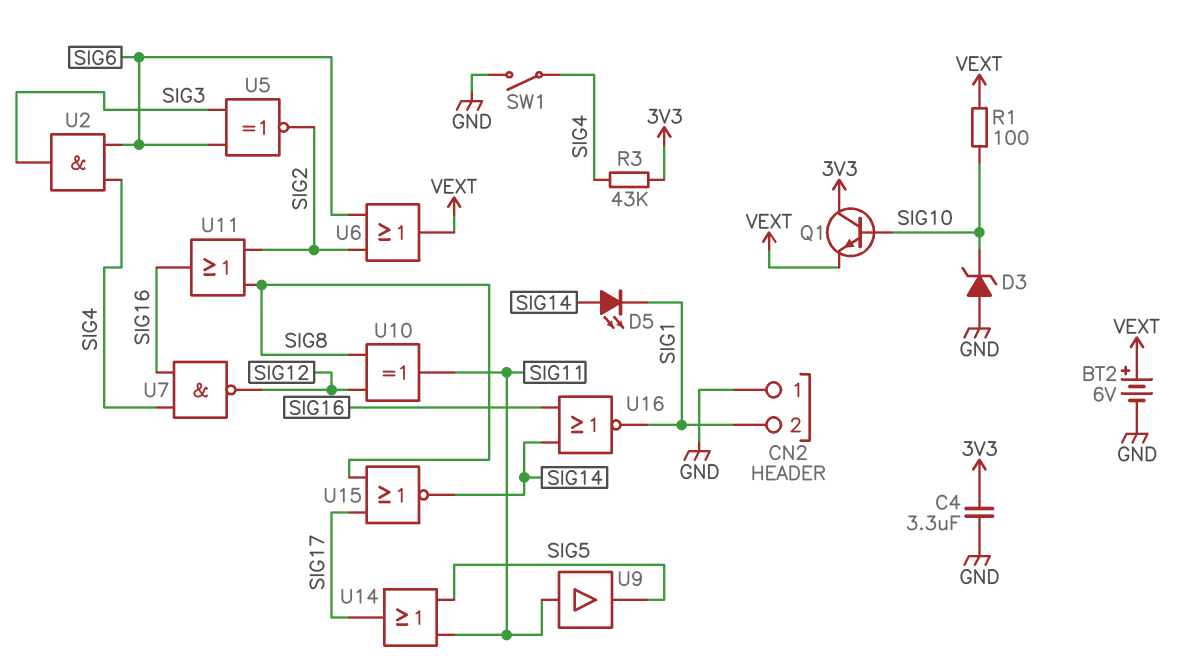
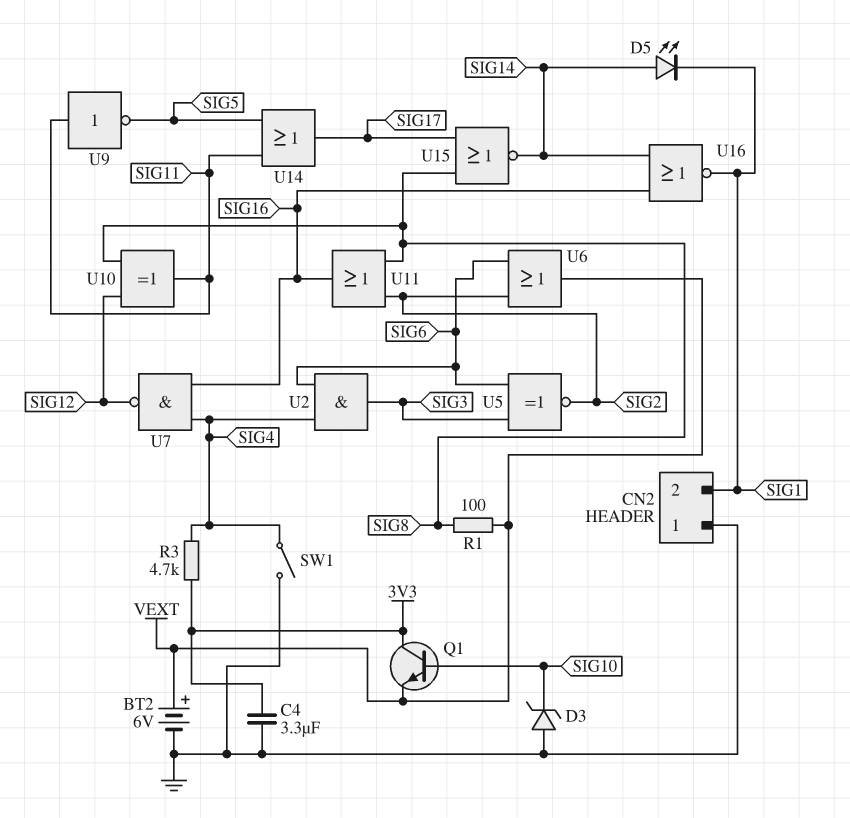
R1: 100 (SIG10, VEXT) -> 100 (SIG8, VEXT)
R3: 43k (3V3, SIG4) -> 4.7k (3V3, SIG4)
U9: buffer (in SIG11, out SIG5) -> NOT (in SIG11, out SIG5)

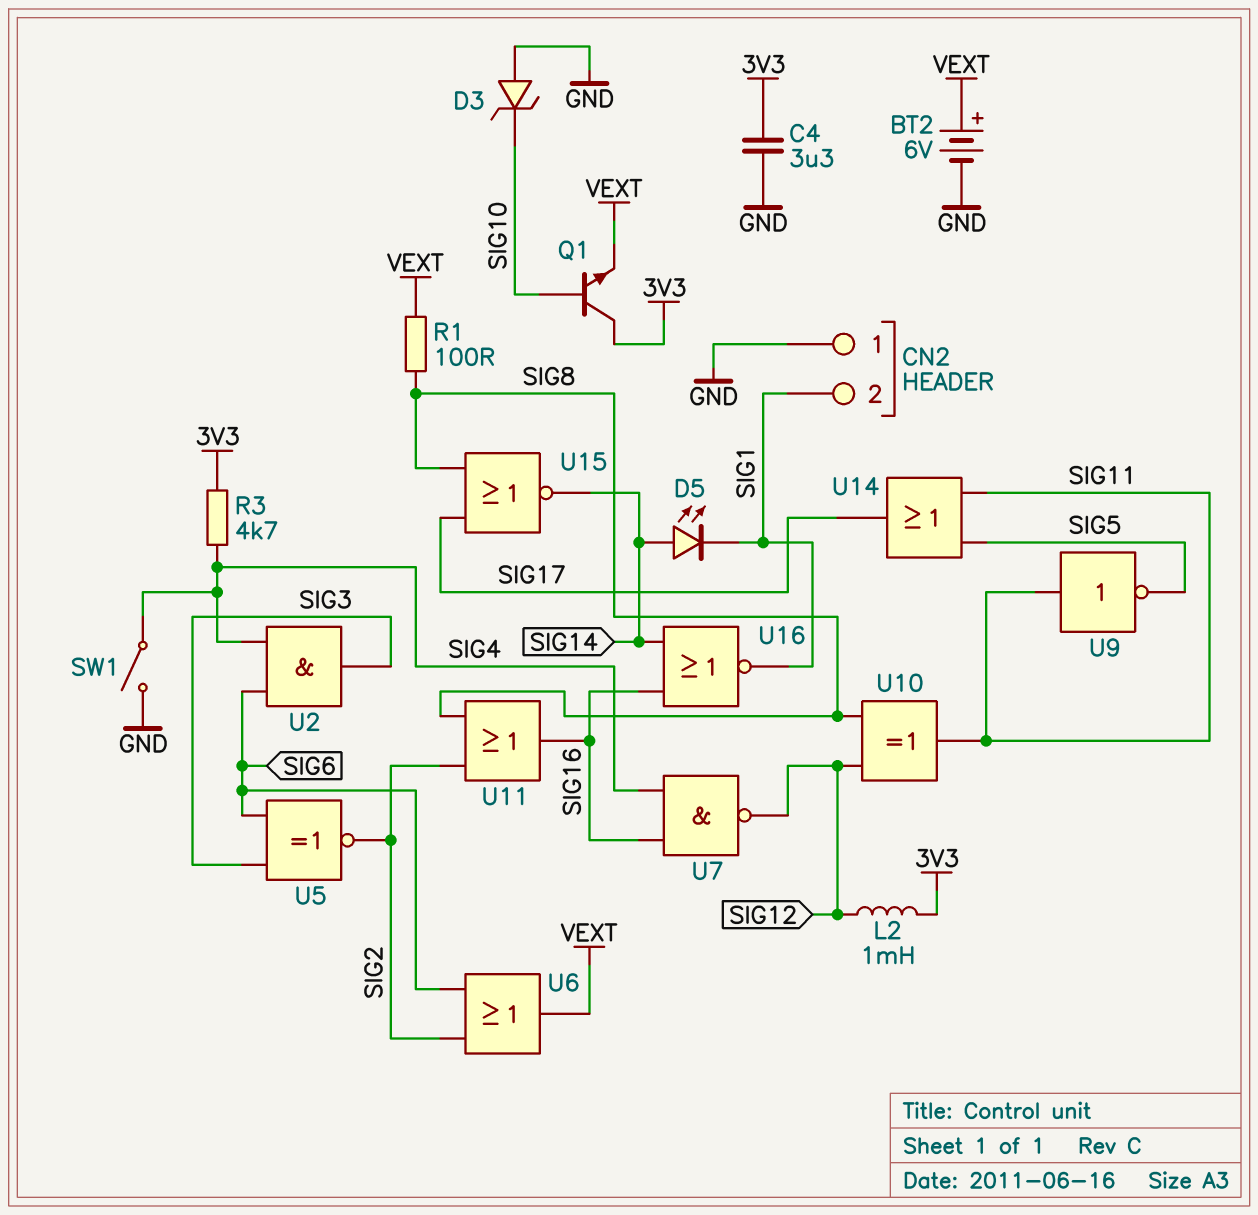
L2: none -> 1mH (3V3, SIG12)

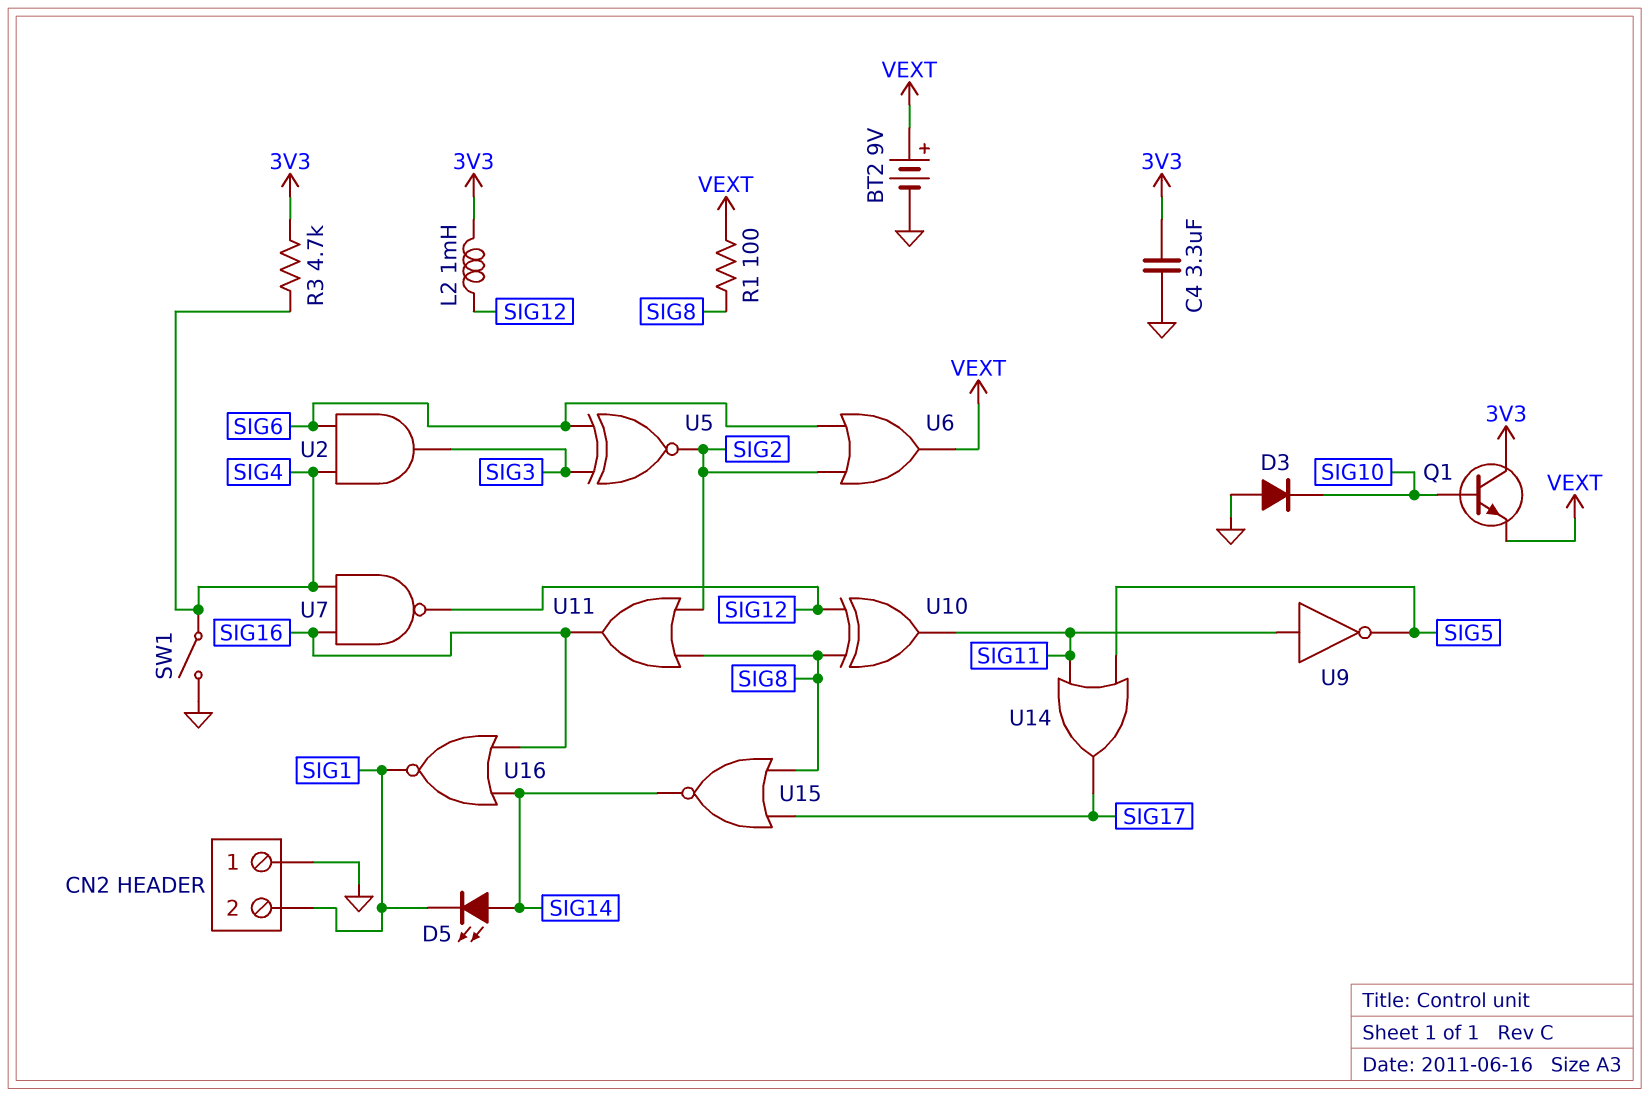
BT2: 6V (plus VEXT, minus GND) -> 9V (plus VEXT, minus GND)
D3: zener (A GND, K SIG10) -> diode (A GND, K SIG10)

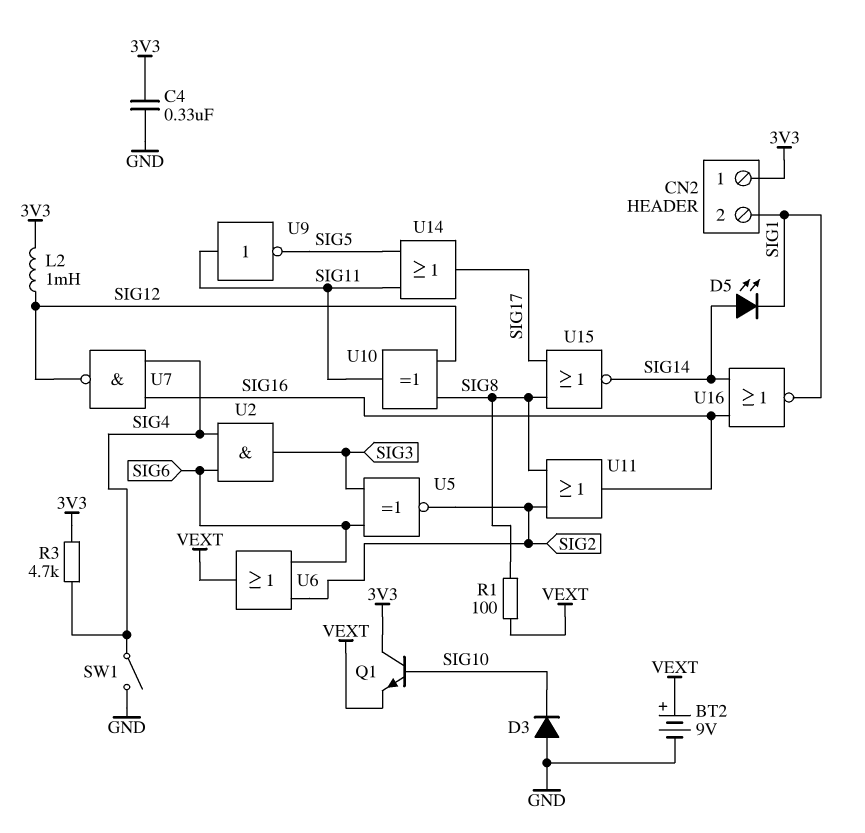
C4: 3.3uF (3V3, GND) -> 330nF (3V3, GND)
CN2 pin 1: GND -> 3V3

